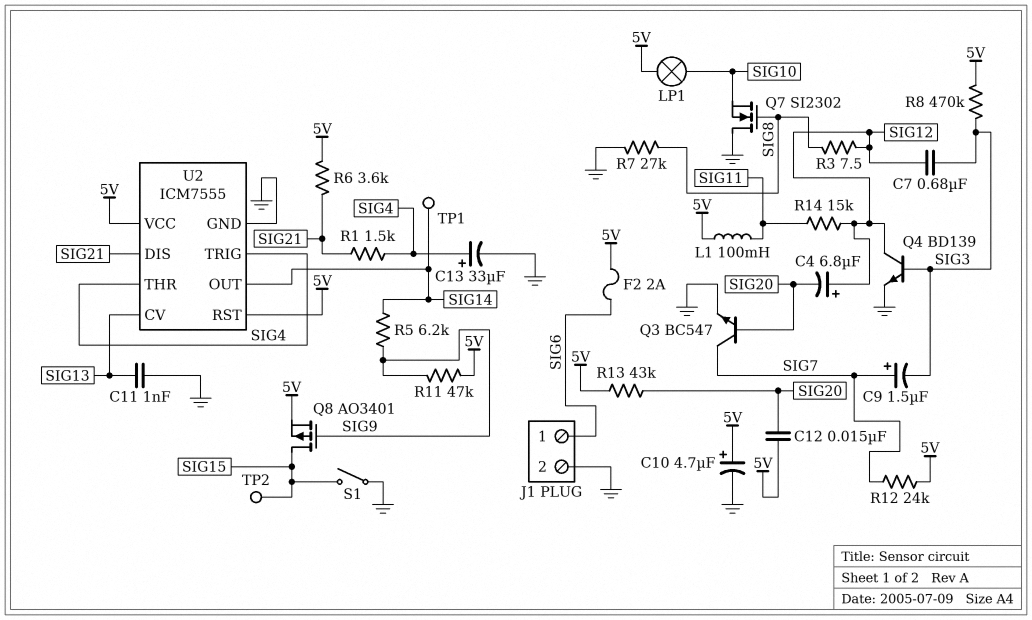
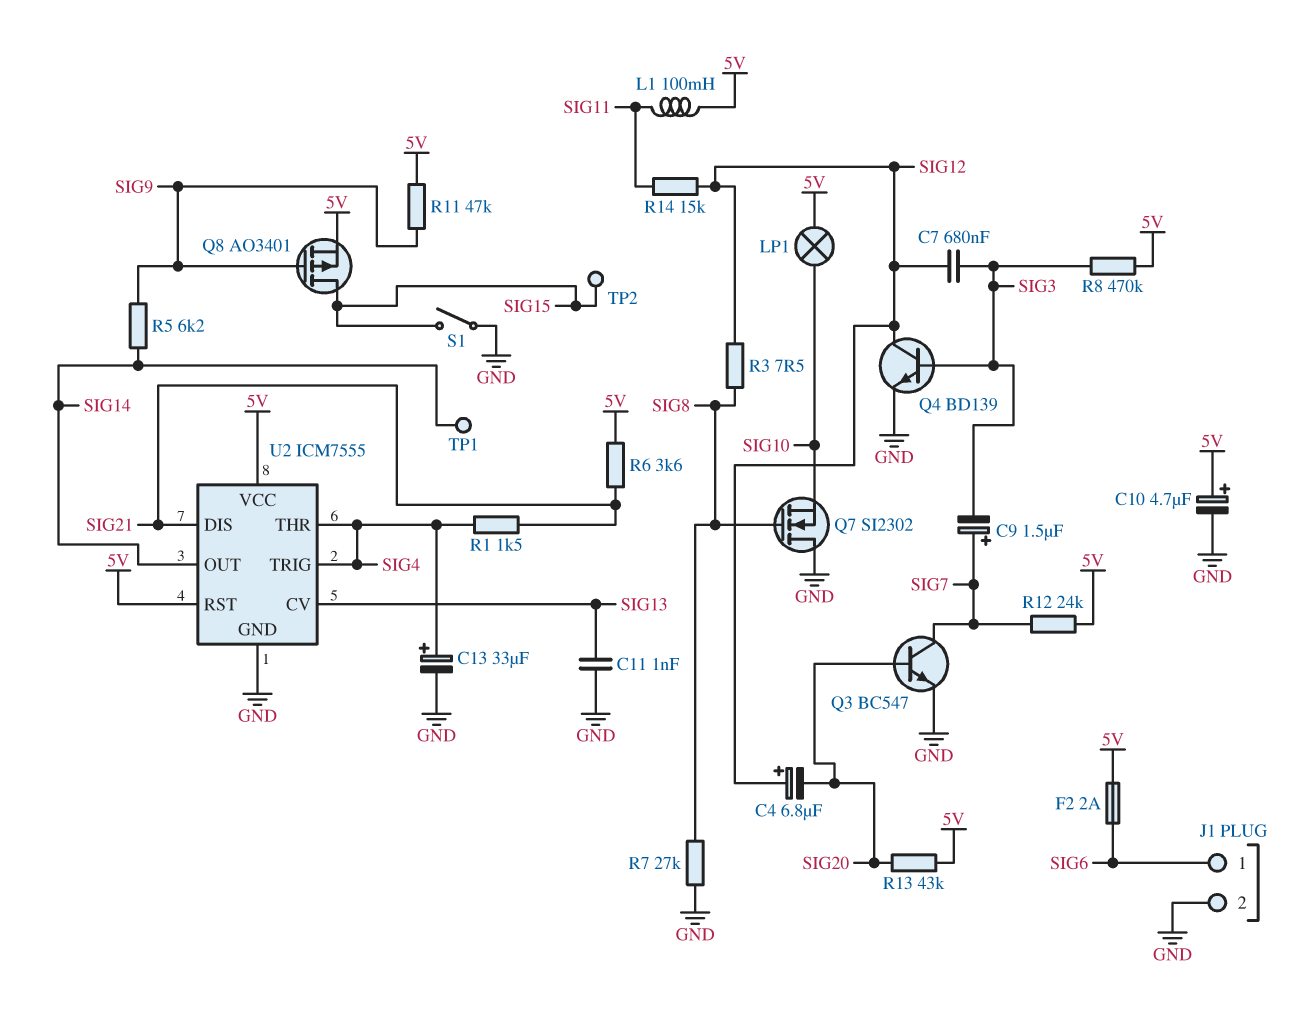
C12: 15nF (5V, SIG20) -> none

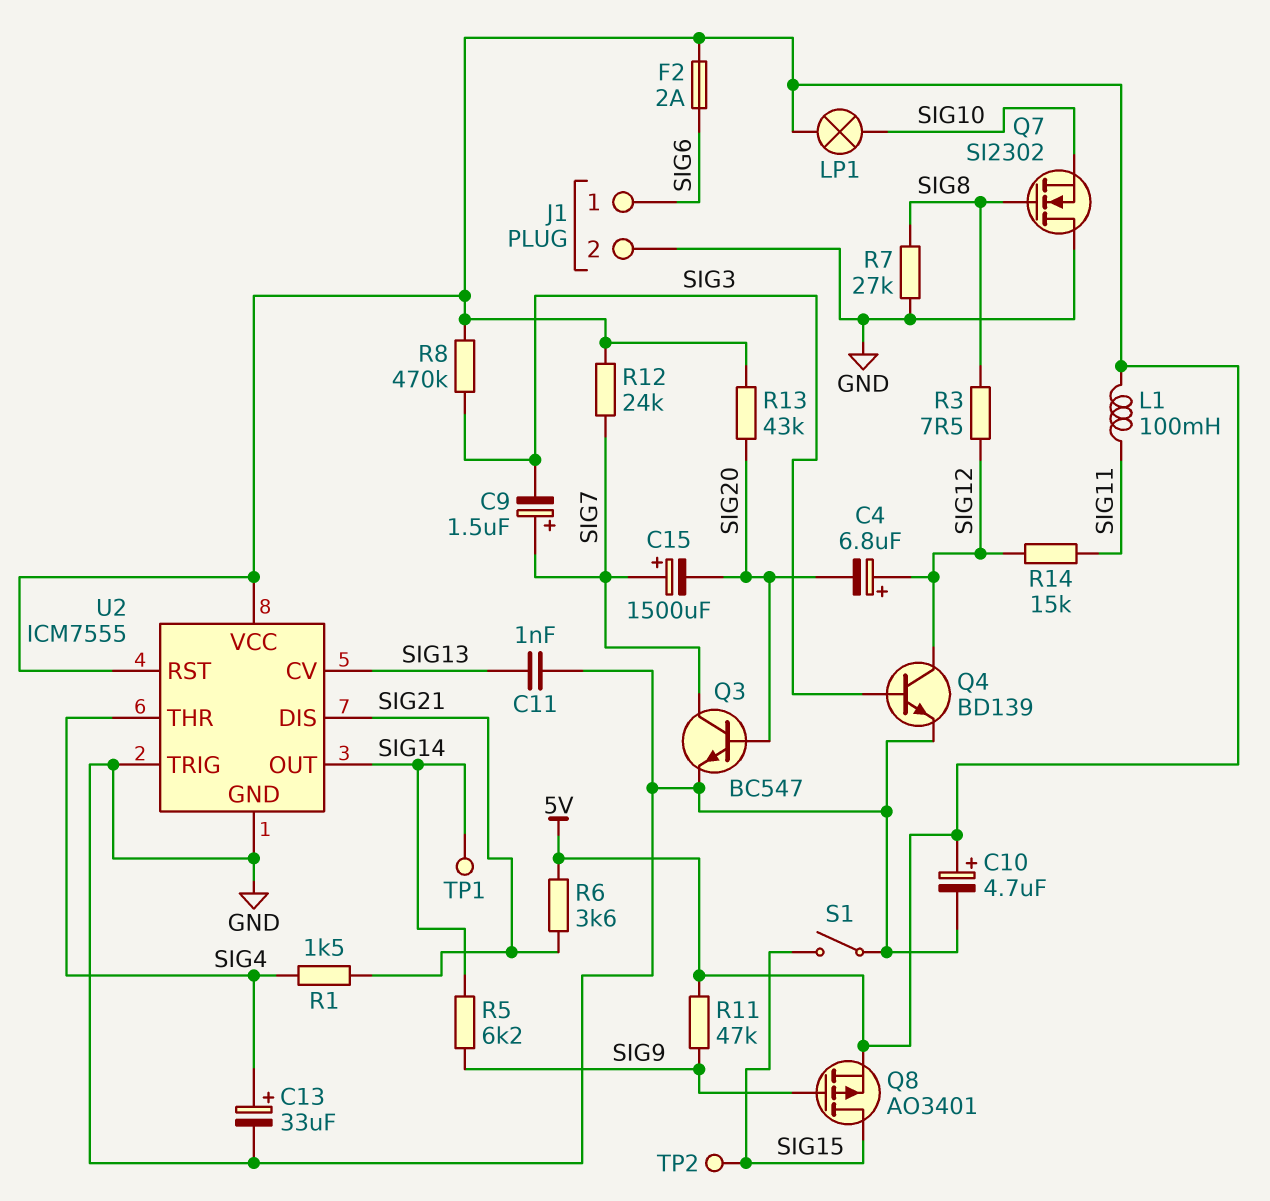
C7: 680nF (SIG3, SIG12) -> none
C15: none -> 1500uF (plus SIG7, minus SIG20)
U2 pin TRIG: SIG4 -> GND

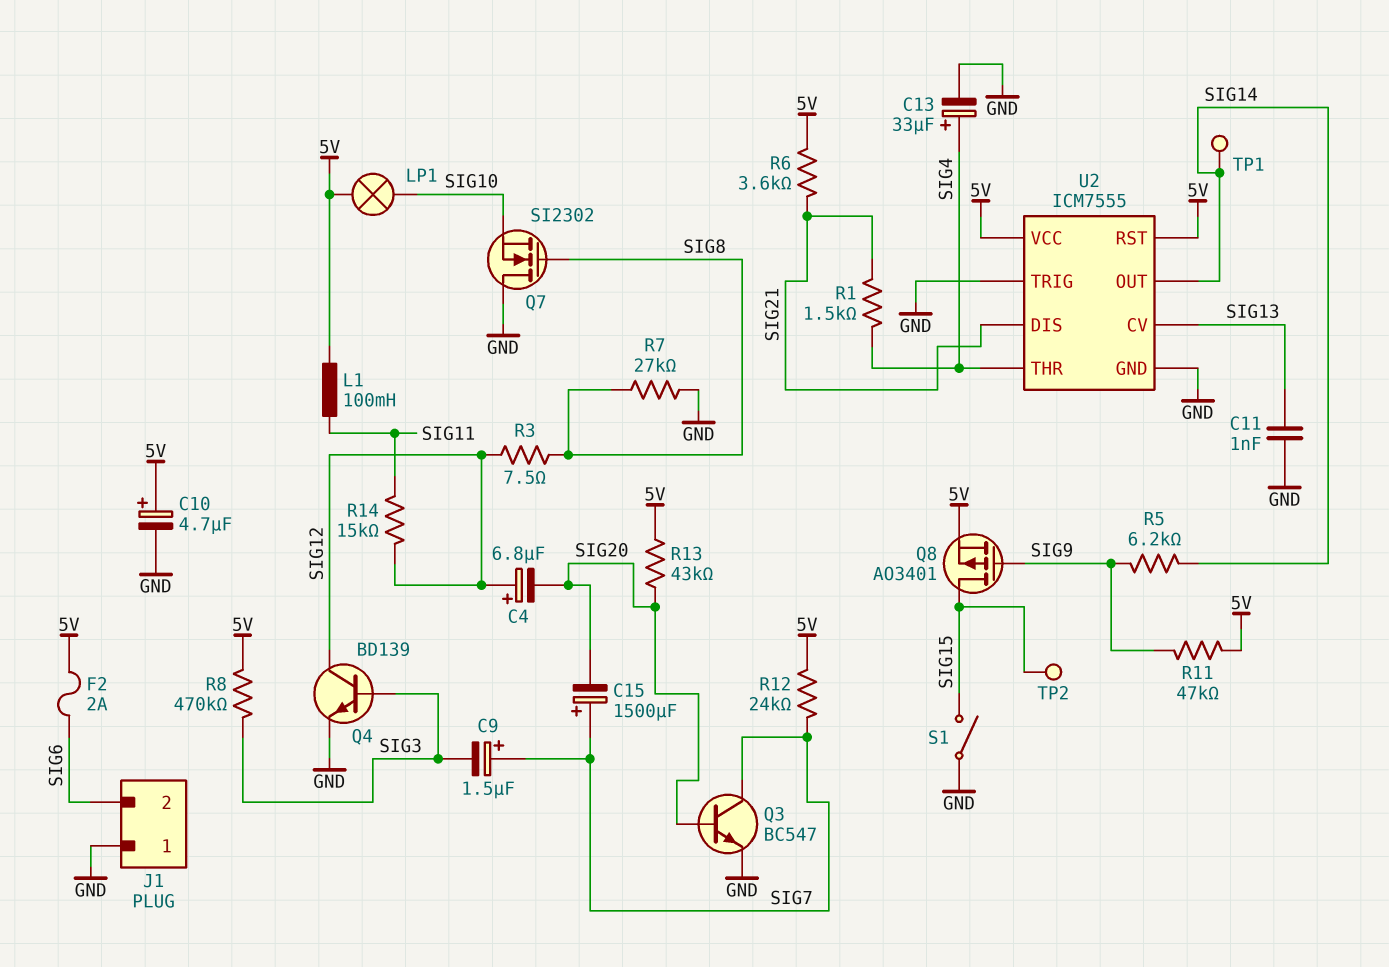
J1 pin 1: SIG6 -> GND
J1 pin 2: GND -> SIG6

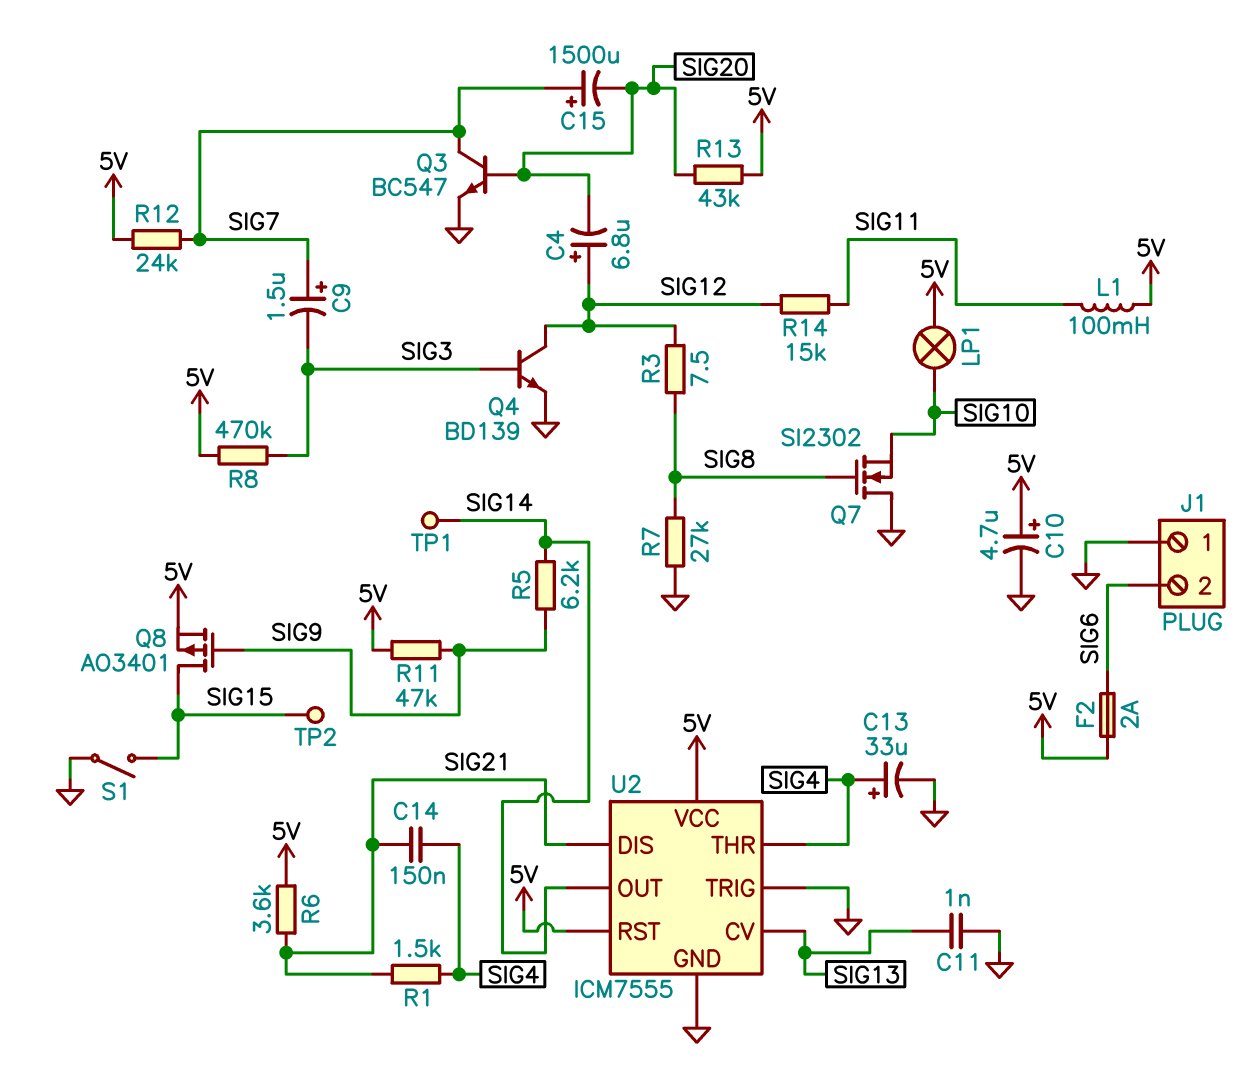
C14: none -> 150nF (SIG4, SIG21)

